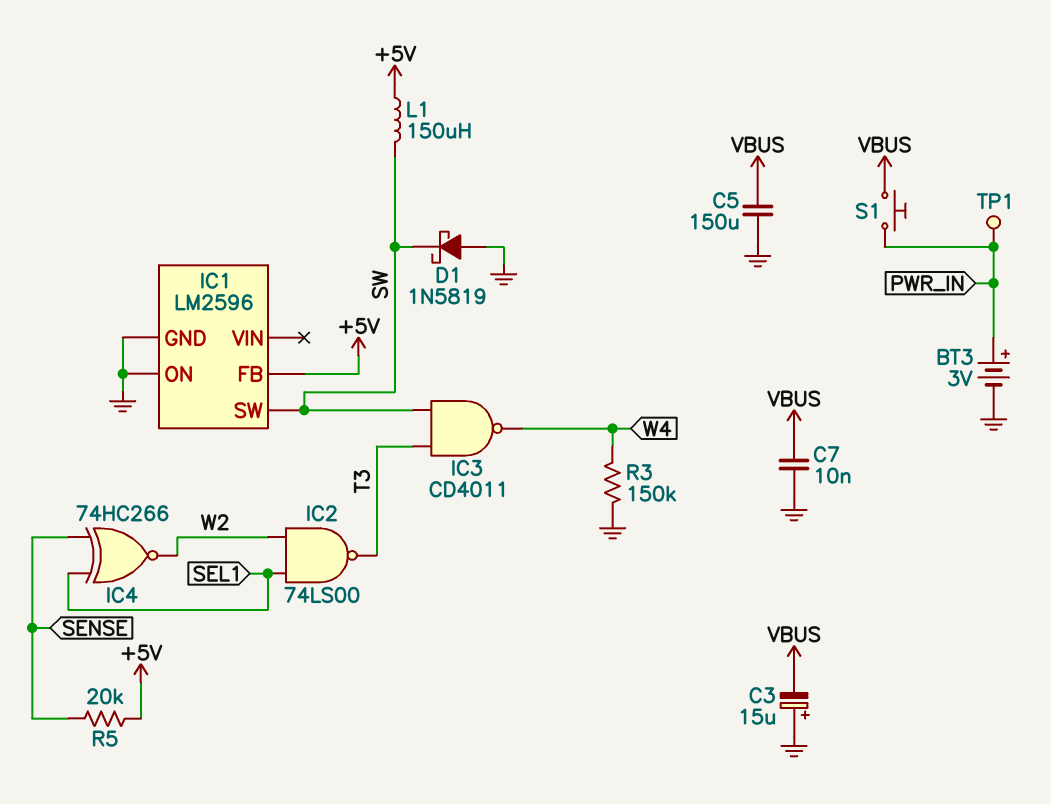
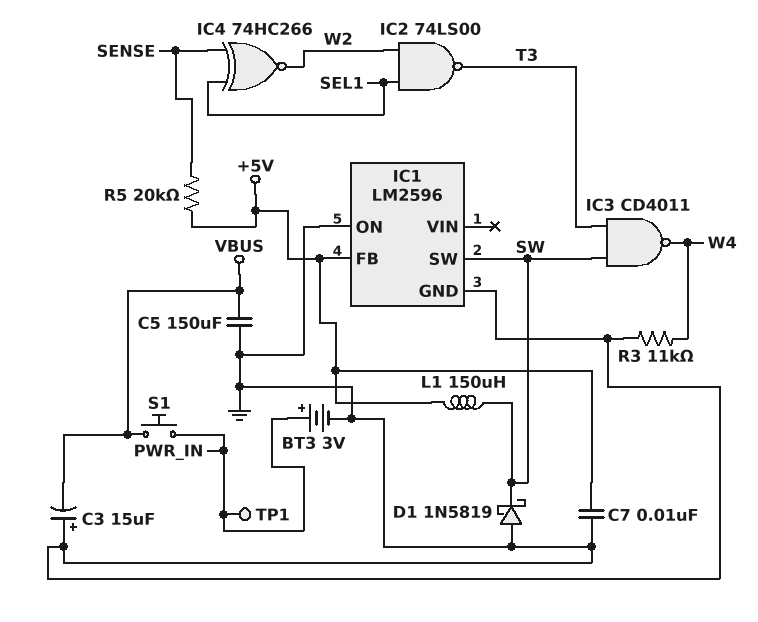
C7: 10nF (GND, VBUS) -> 10nF (+5V, GND)
R3: 150k (GND, W4) -> 11k (GND, W4)

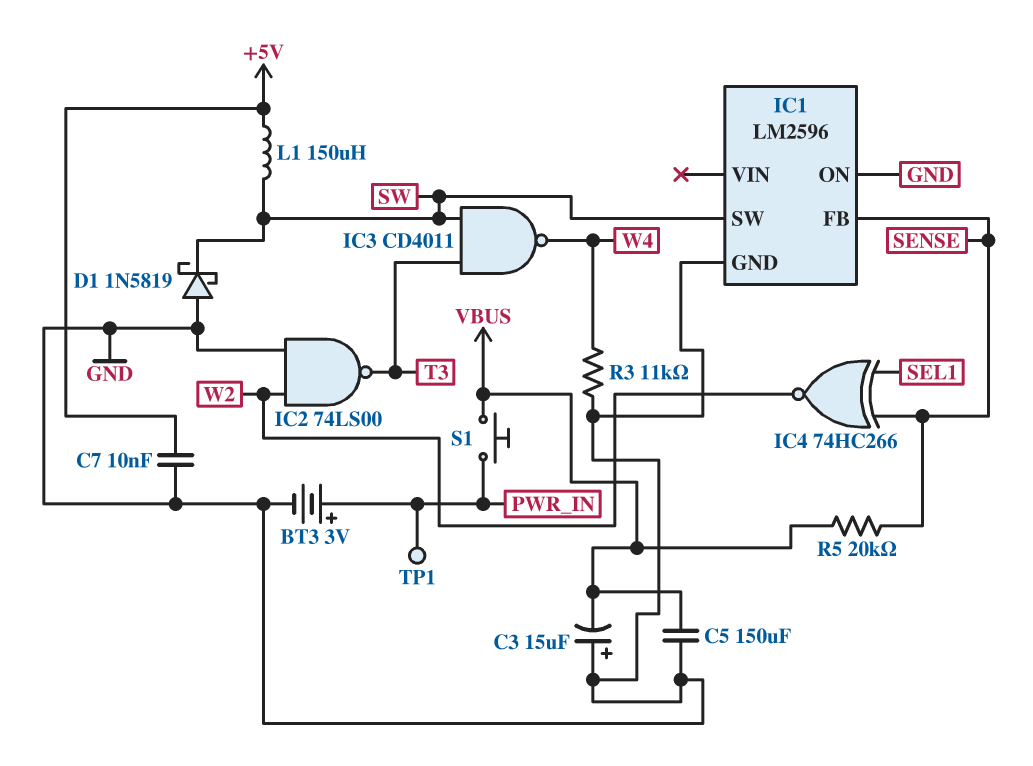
IC1 pin FB: +5V -> SENSE
IC2: NAND 74LS00 (in SEL1, in W2, out T3) -> NAND 74LS00 (in GND, in W2, out T3)
R5: 20k (+5V, SENSE) -> 20k (SENSE, VBUS)

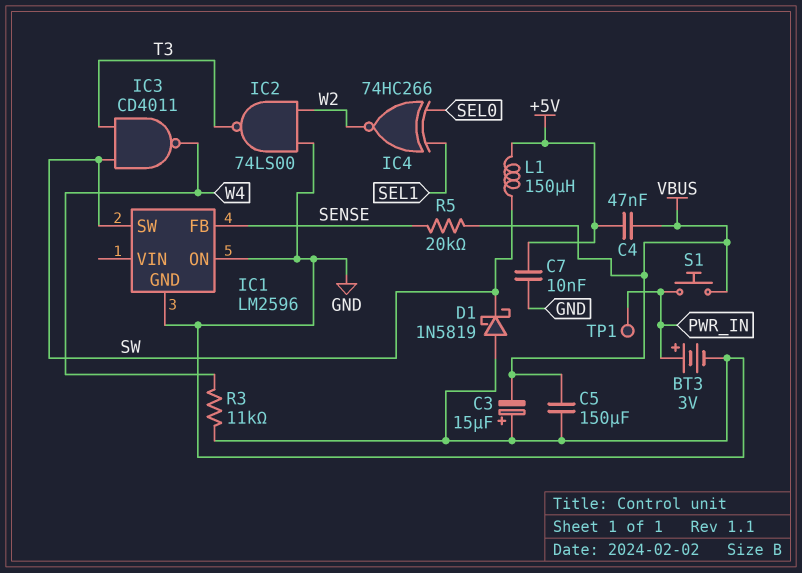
C4: none -> 47nF (+5V, VBUS)
IC4: XNOR 74HC266 (in SEL1, in SENSE, out W2) -> XNOR 74HC266 (in SEL0, in SEL1, out W2)

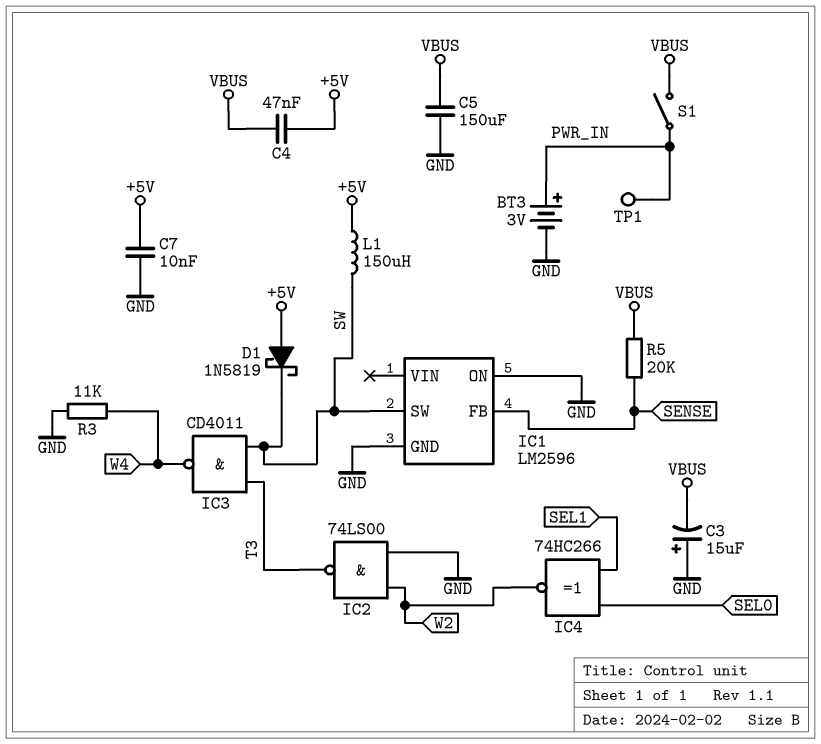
D1: schottky 1N5819 (A GND, K SW) -> schottky 1N5819 (A +5V, K SW)
S1: button (PWR_IN, VBUS) -> switch (PWR_IN, VBUS)

